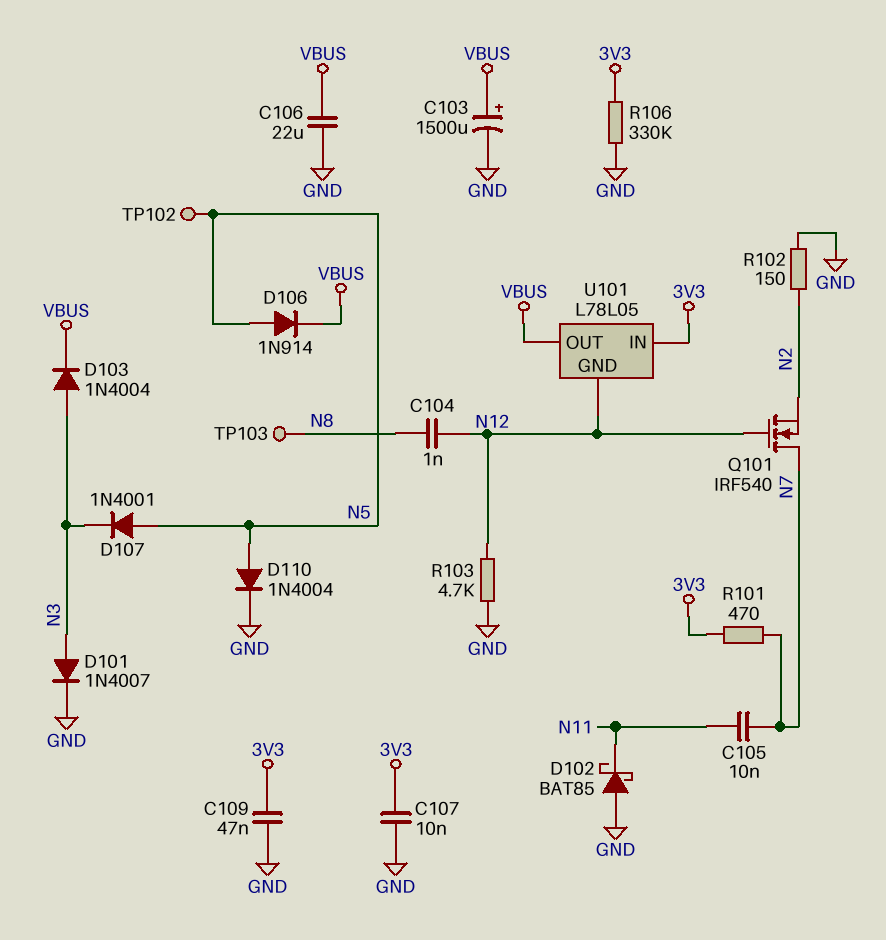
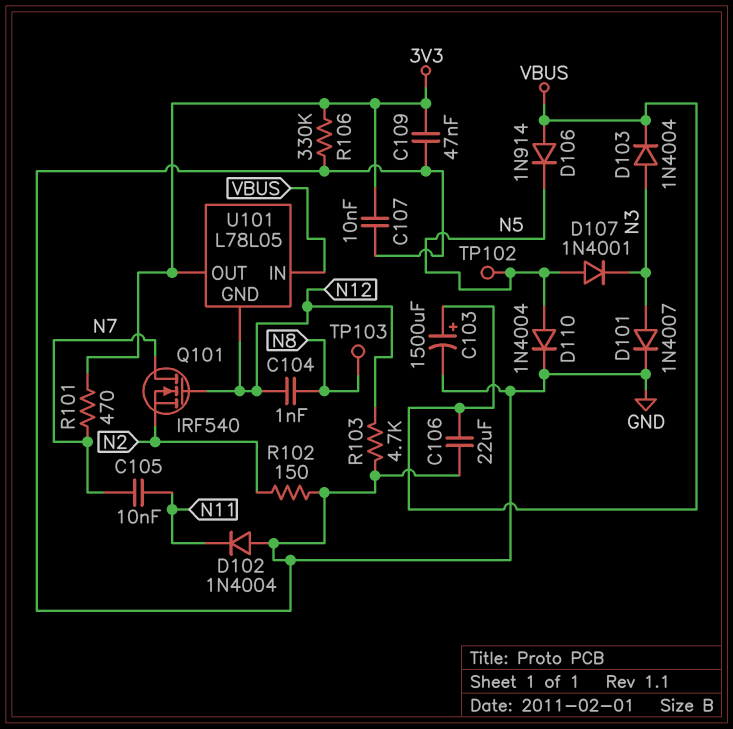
D102: schottky BAT85 (A GND, K N11) -> diode 1N4004 (A GND, K N11)
D106: diode 1N914 (A N5, K VBUS) -> diode 1N914 (A VBUS, K N5)
U101 pin IN: 3V3 -> VBUS
U101 pin OUT: VBUS -> 3V3

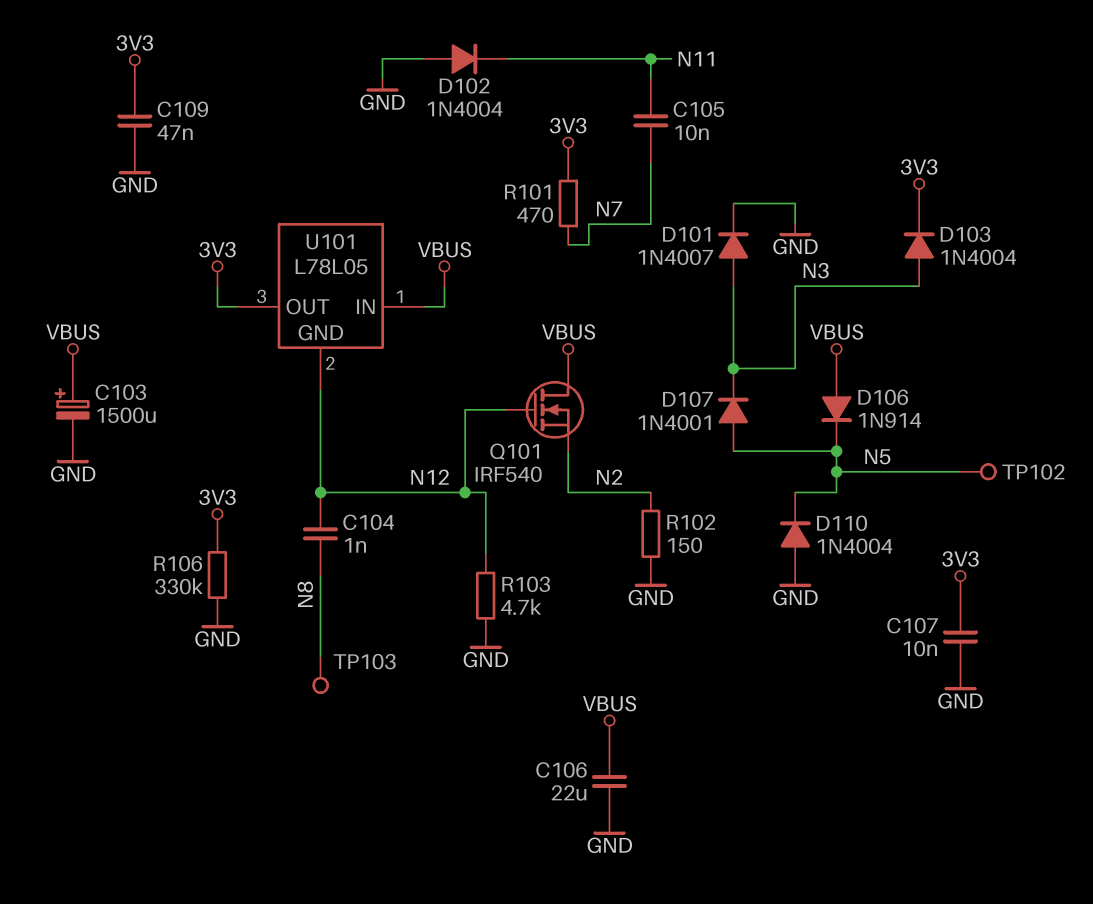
D103: diode 1N4004 (A N3, K VBUS) -> diode 1N4004 (A N3, K 3V3)
D110: diode 1N4004 (A N5, K GND) -> diode 1N4004 (A GND, K N5)
Q101: NMOS IRF540 (G N12, D N7, S N2) -> NMOS IRF540 (G N12, D VBUS, S N2)

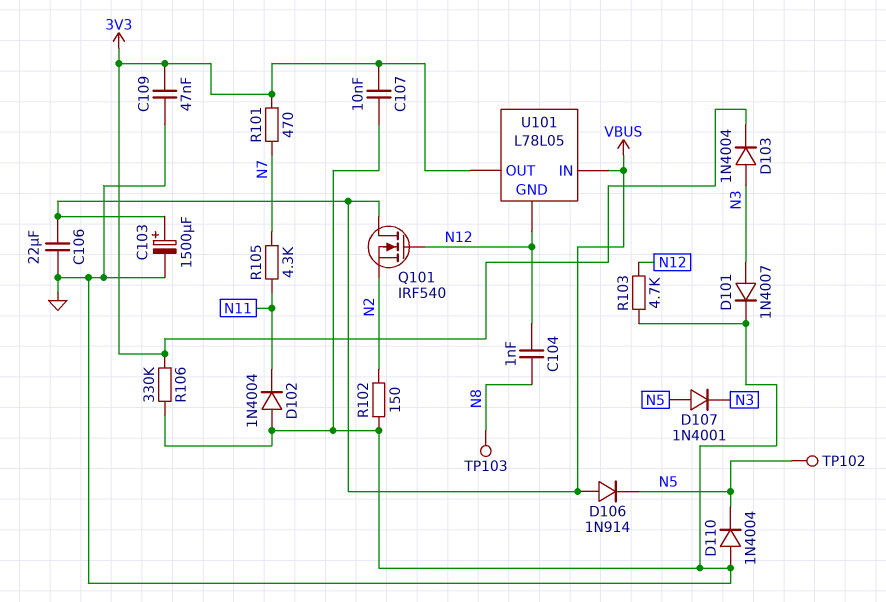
C105: 10nF (N7, N11) -> none
R105: none -> 4.3k (N7, N11)

